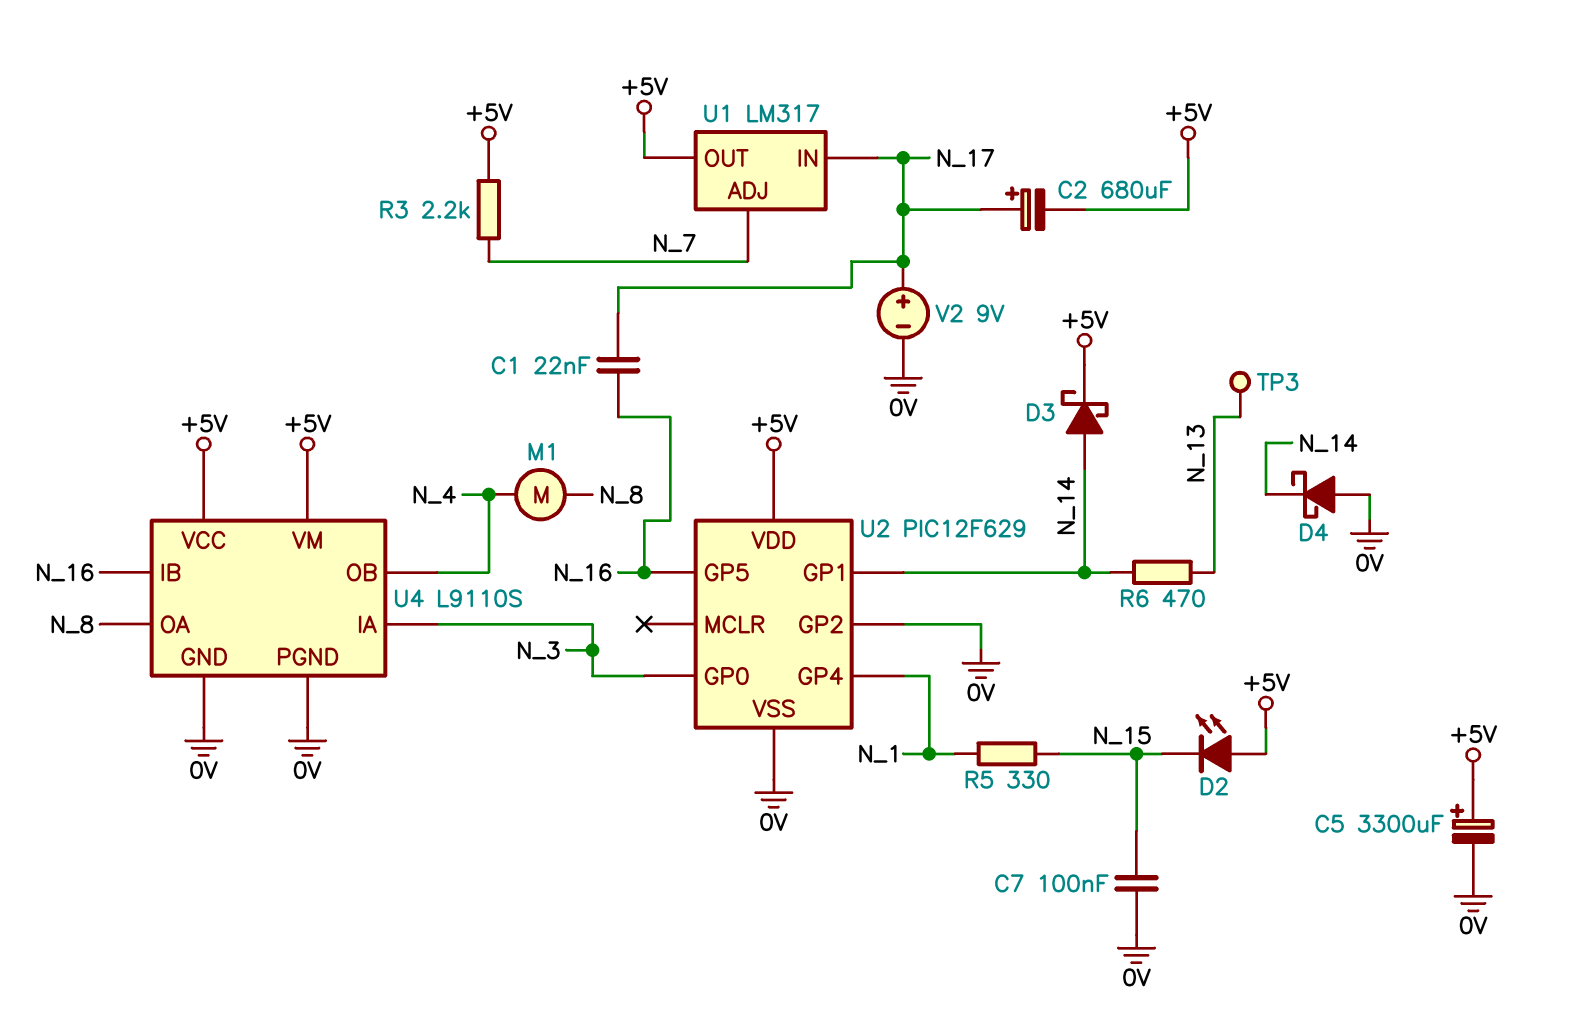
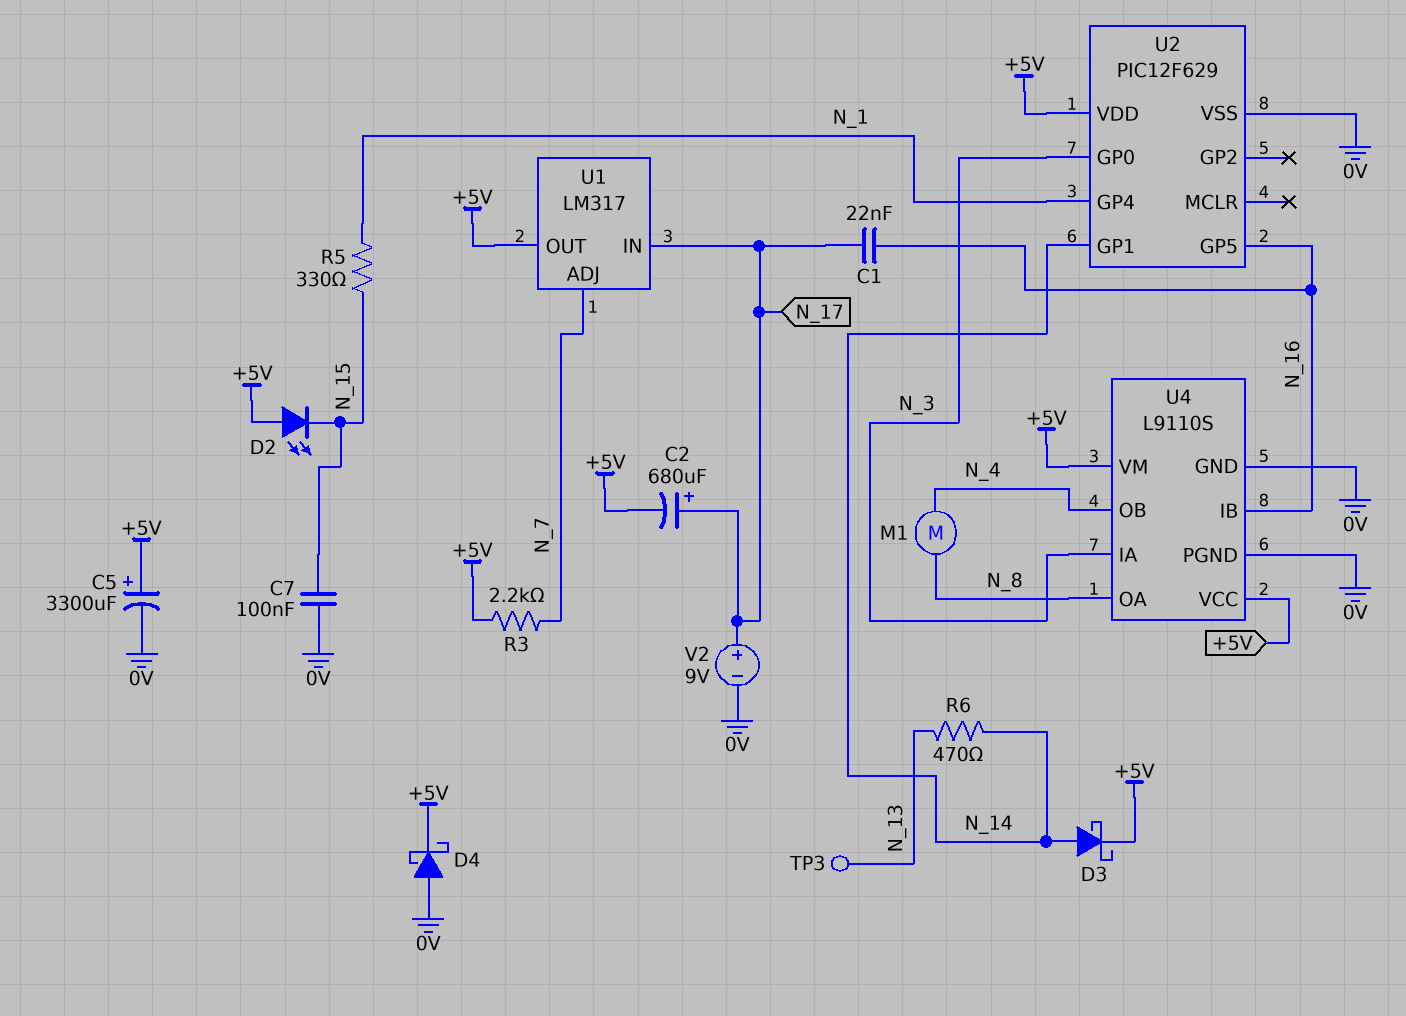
D4: schottky (A 0V, K N_14) -> schottky (A 0V, K +5V)
U2 pin GP2: 0V -> none

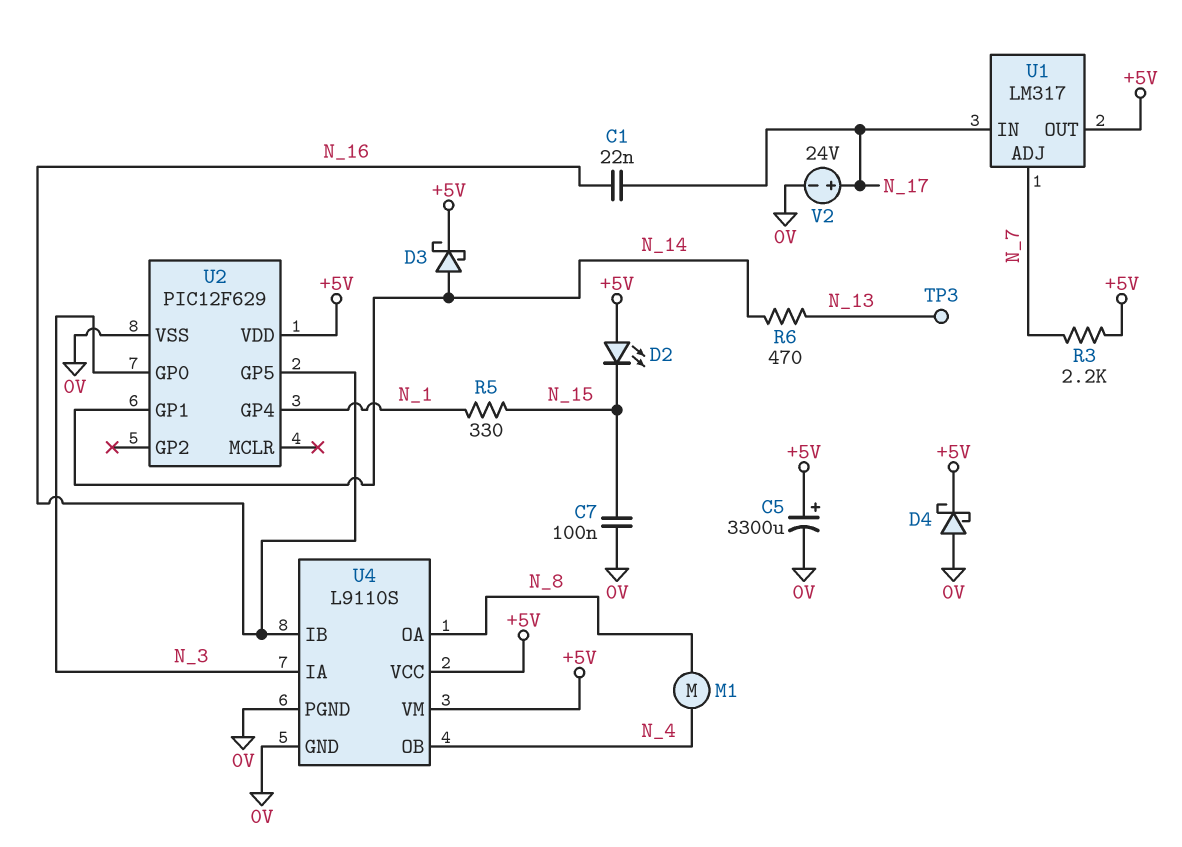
C2: 680uF (plus N_17, minus +5V) -> none
V2: 9V (plus N_17, minus 0V) -> 24V (plus N_17, minus 0V)

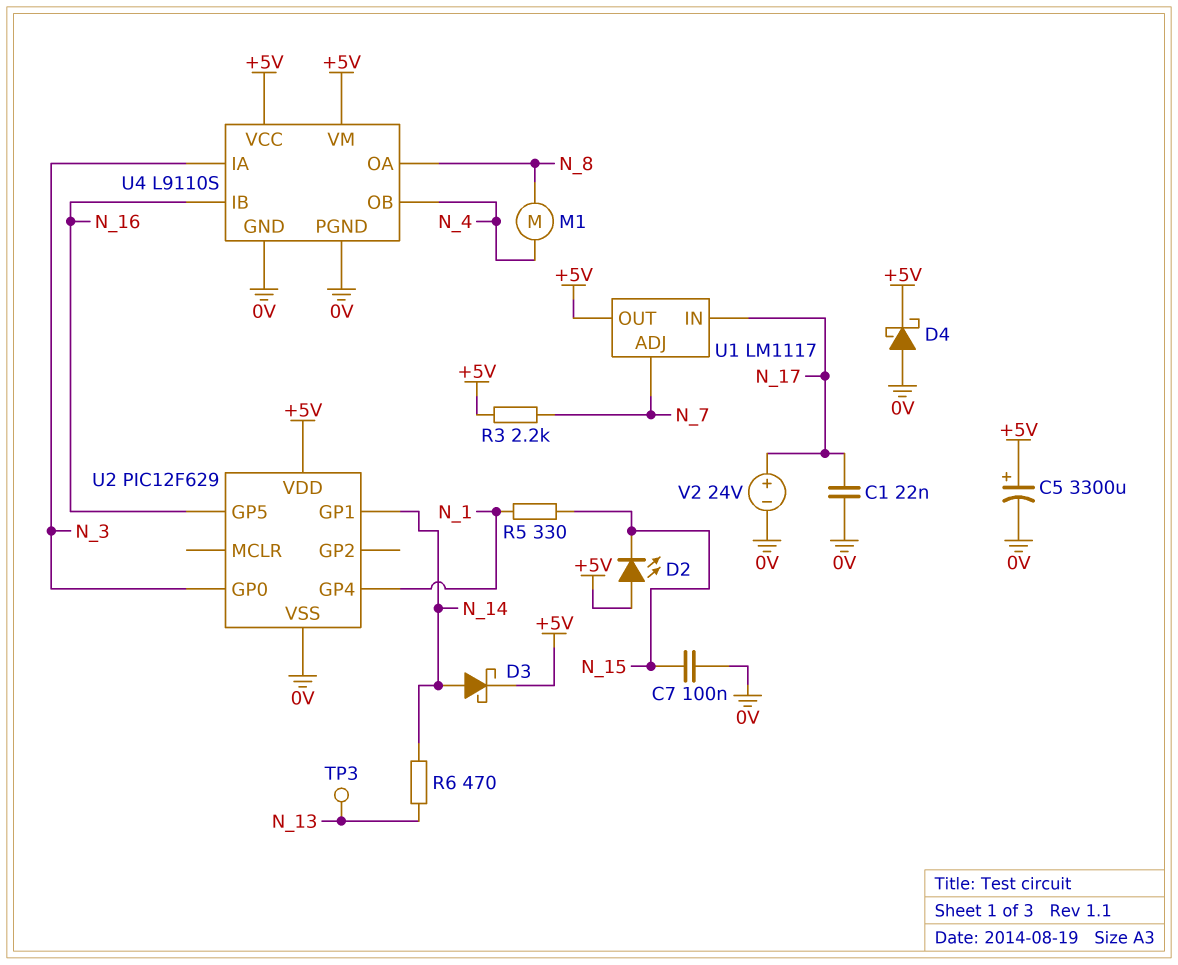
C1: 22nF (N_16, N_17) -> 22nF (0V, N_17)
U1: LM317 -> LM1117

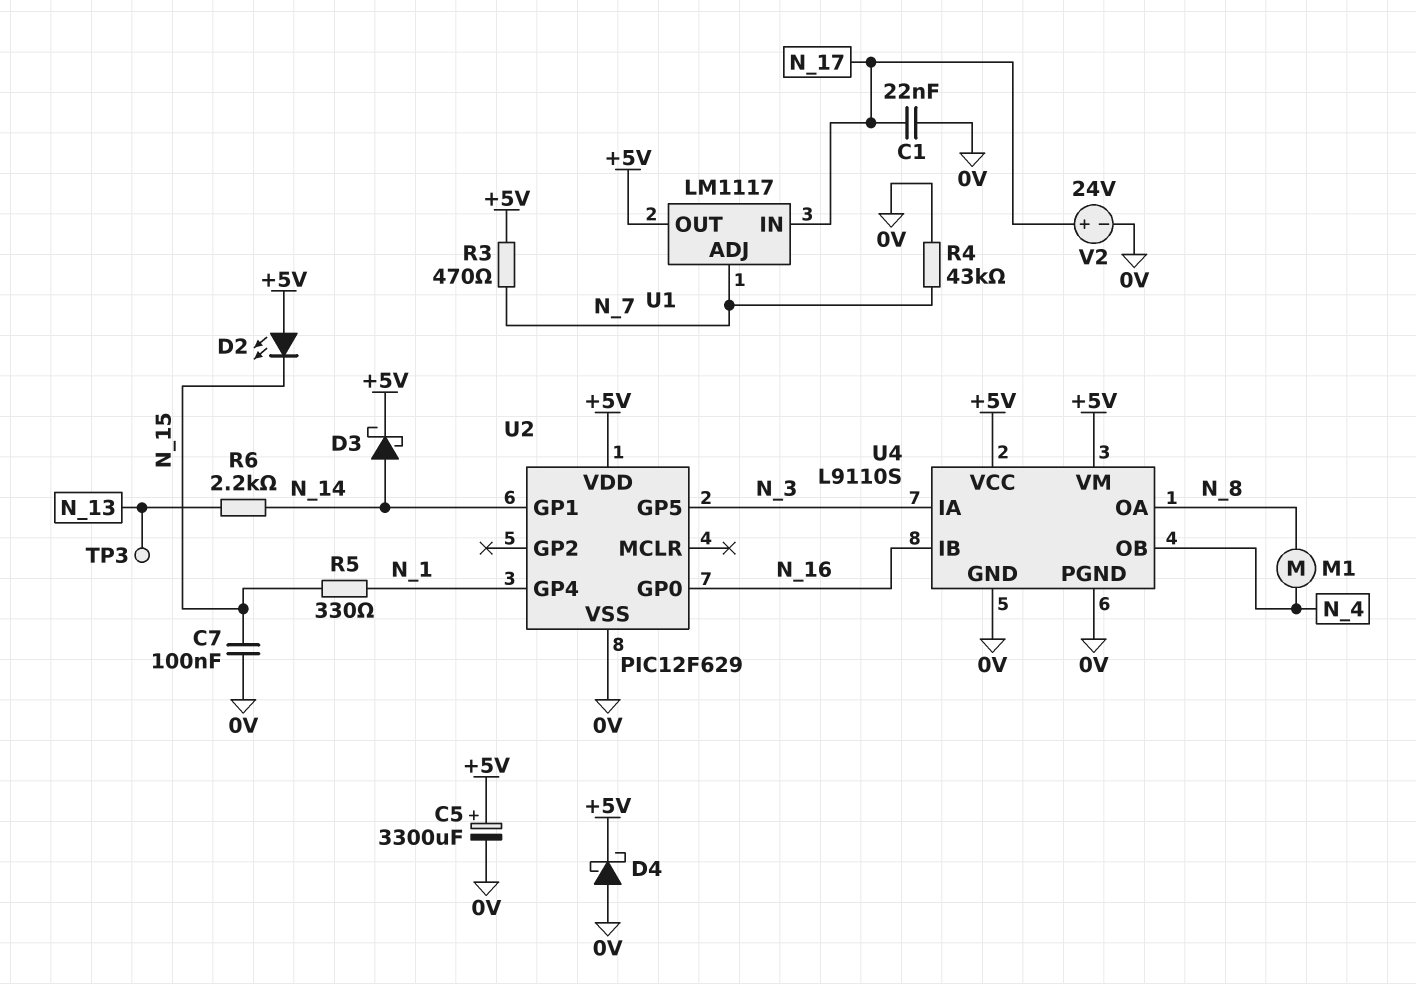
R3: 2.2k (+5V, N_7) -> 470 (+5V, N_7)
R4: none -> 43k (0V, N_7)
R6: 470 (N_13, N_14) -> 2.2k (N_13, N_14)
U2 pin GP0: N_3 -> N_16
U2 pin GP5: N_16 -> N_3

